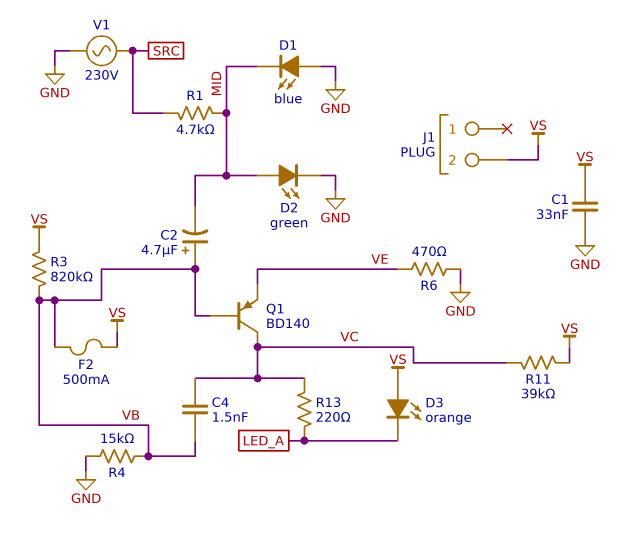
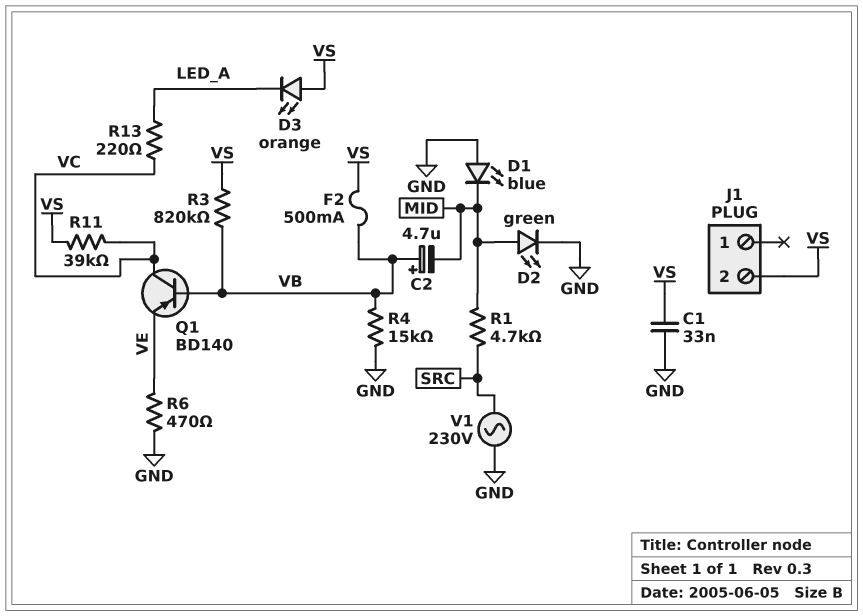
C4: 1.5nF (VB, VC) -> none

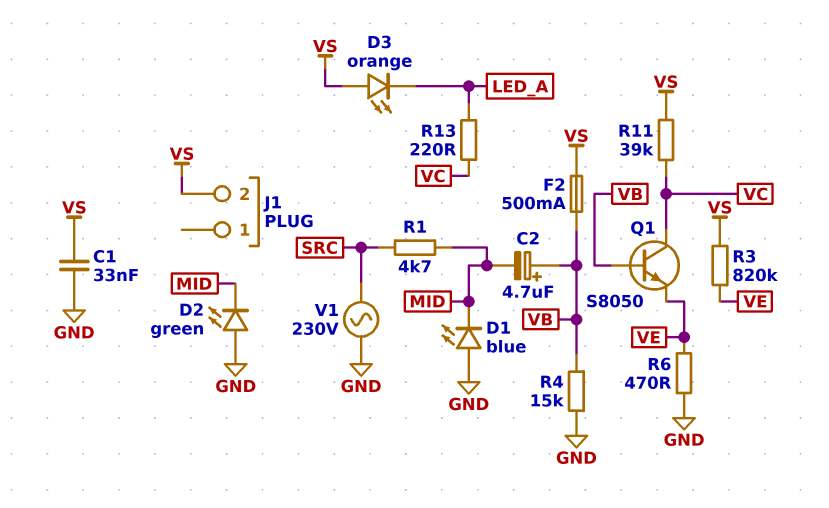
D2: LED green (A MID, K GND) -> LED green (A GND, K MID)
Q1: PNP BD140 (B VB, C VC, E VE) -> NPN S8050 (B VB, C VC, E VE)
R3: 820k (VB, VS) -> 820k (VE, VS)

